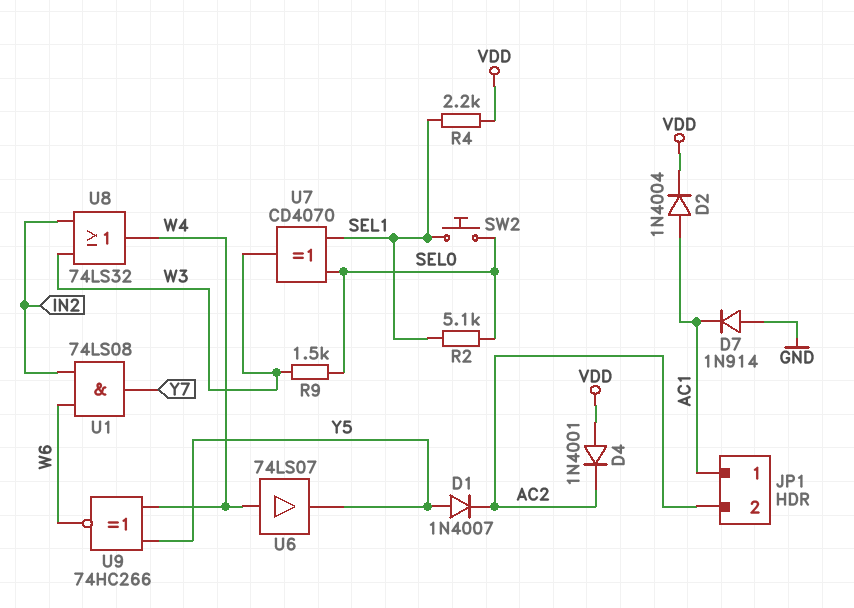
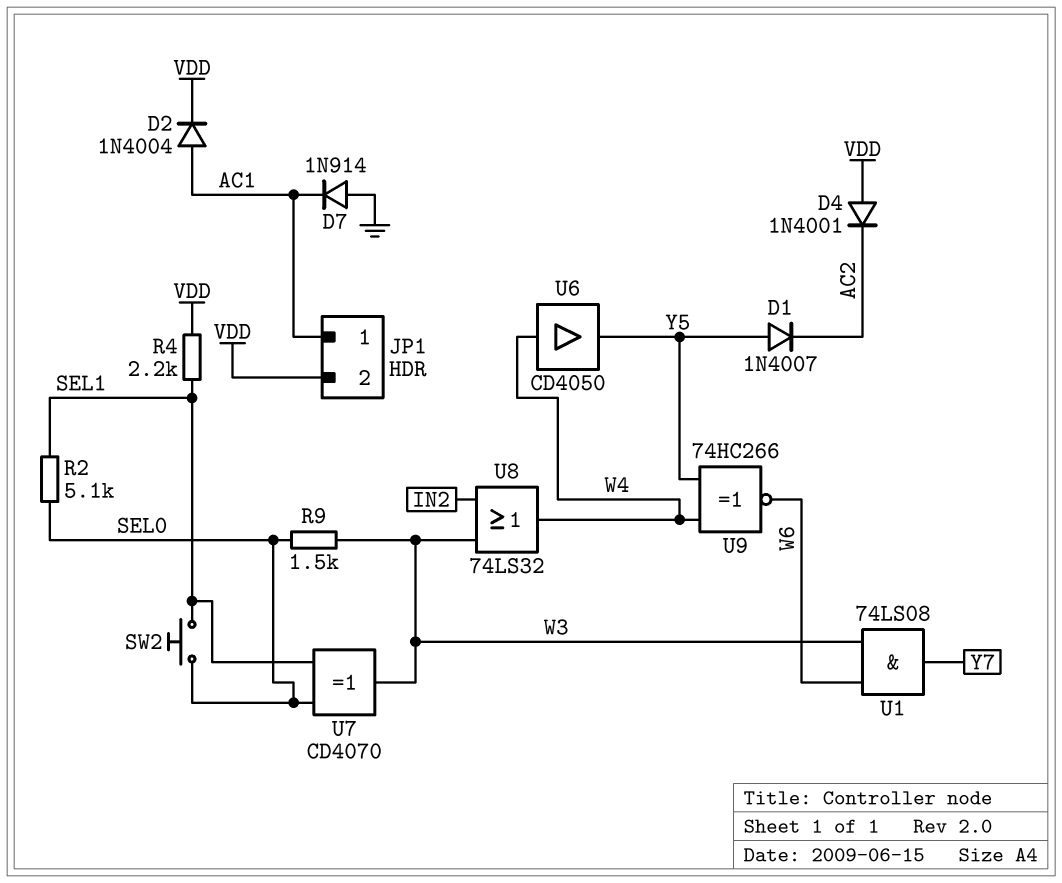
JP1 pin 2: AC2 -> VDD
U1: AND 74LS08 (in IN2, in W6, out Y7) -> AND 74LS08 (in W3, in W6, out Y7)
U6: buffer 74LS07 (in W4, out Y5) -> buffer CD4050 (in W4, out Y5)

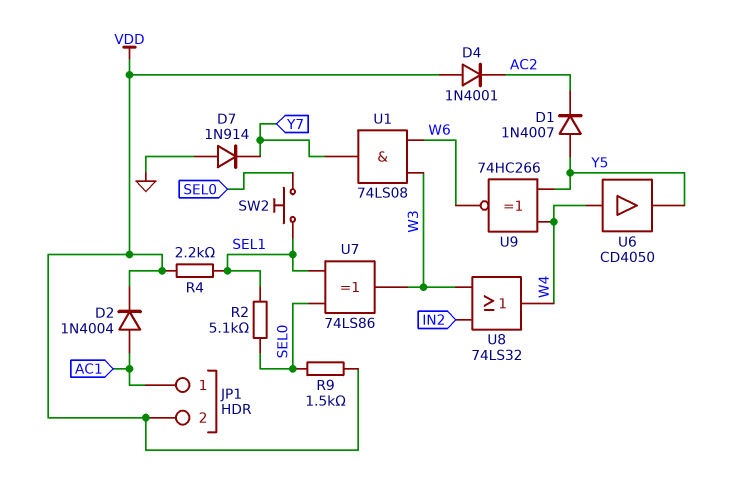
D7: diode 1N914 (A GND, K AC1) -> diode 1N914 (A GND, K Y7)
R9: 1.5k (SEL0, W3) -> 1.5k (SEL0, VDD)
U7: XOR CD4070 (in SEL0, in SEL1, out W3) -> XOR 74LS86 (in SEL0, in SEL1, out W3)

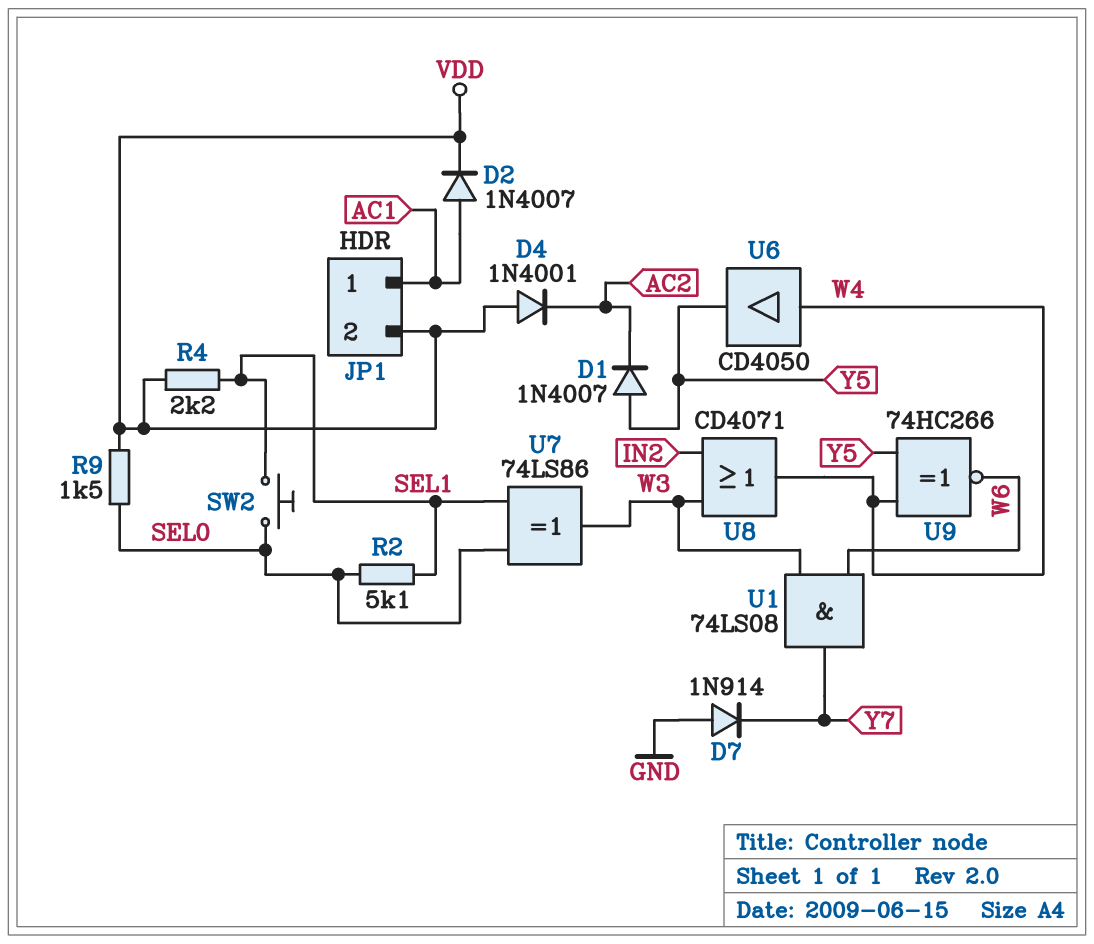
D2: diode 1N4004 (A AC1, K VDD) -> diode 1N4007 (A AC1, K VDD)
U8: OR 74LS32 (in IN2, in W3, out W4) -> OR CD4071 (in IN2, in W3, out W4)

